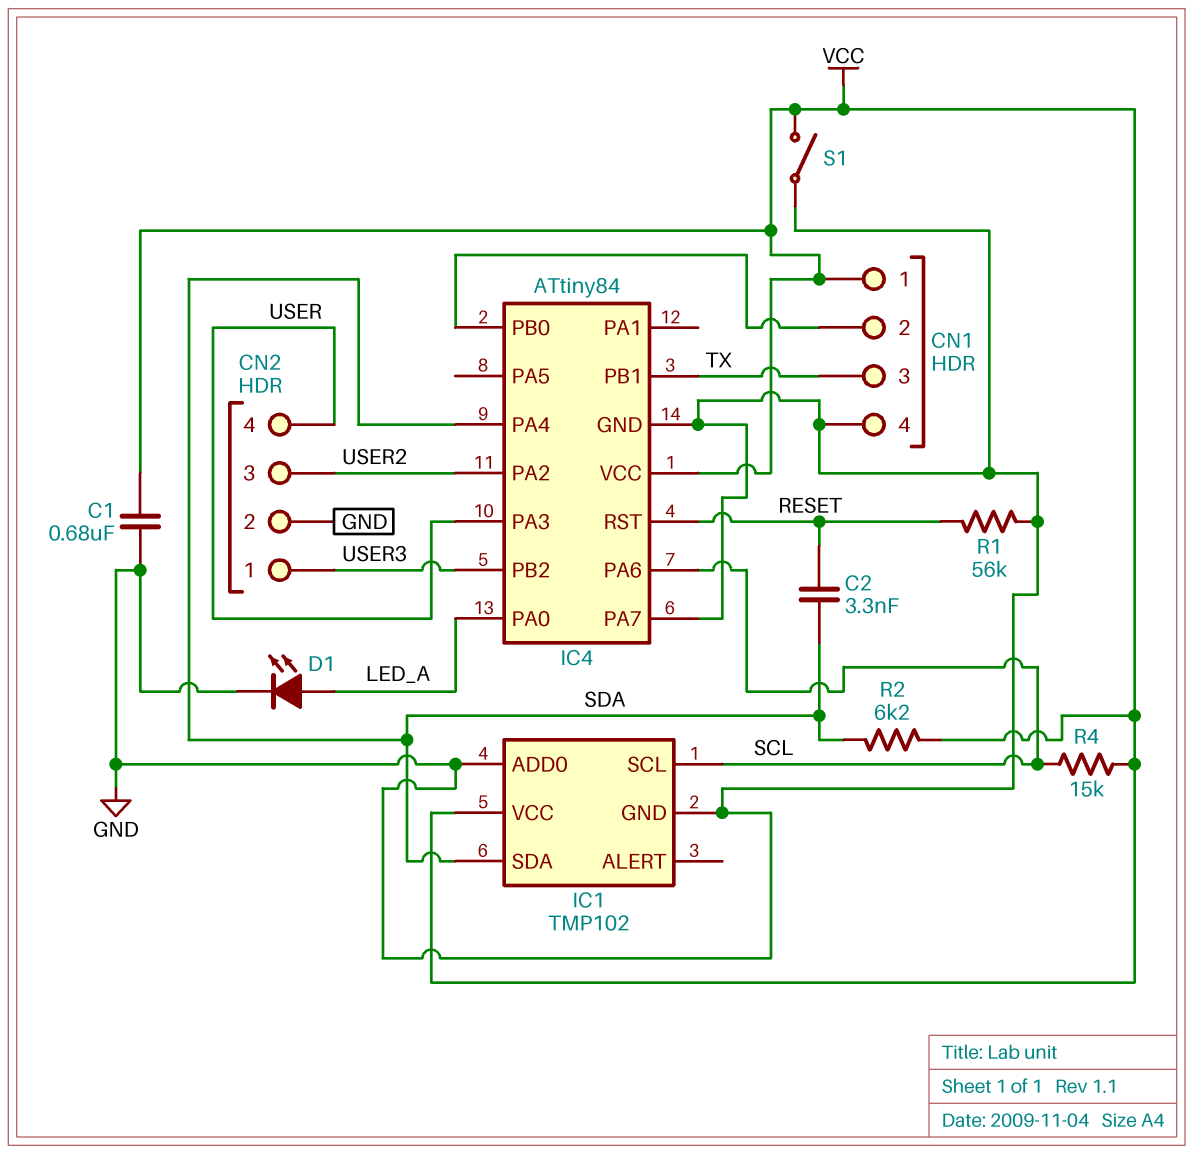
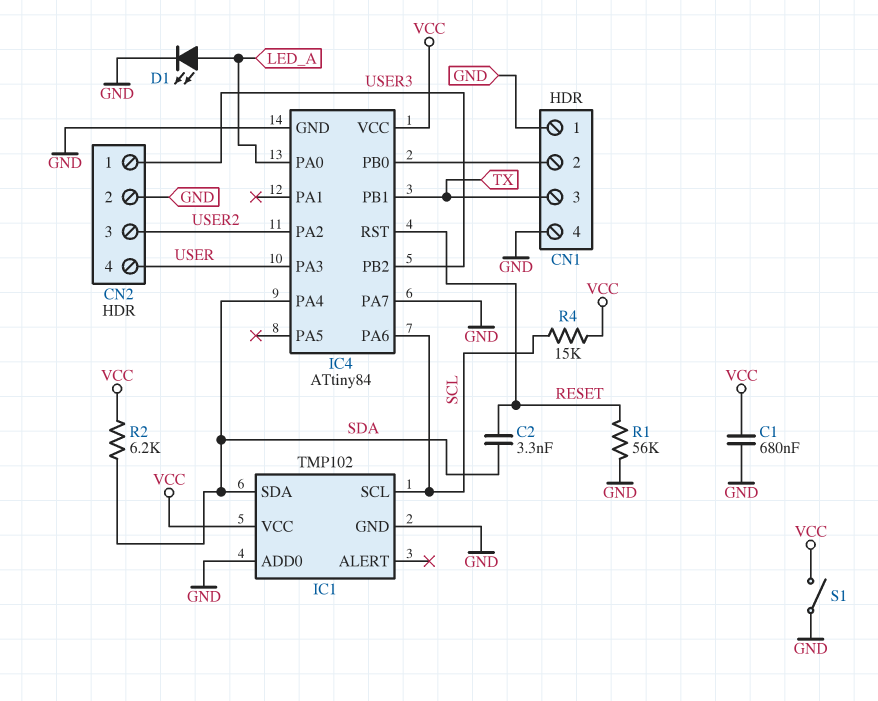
CN1 pin 1: VCC -> GND

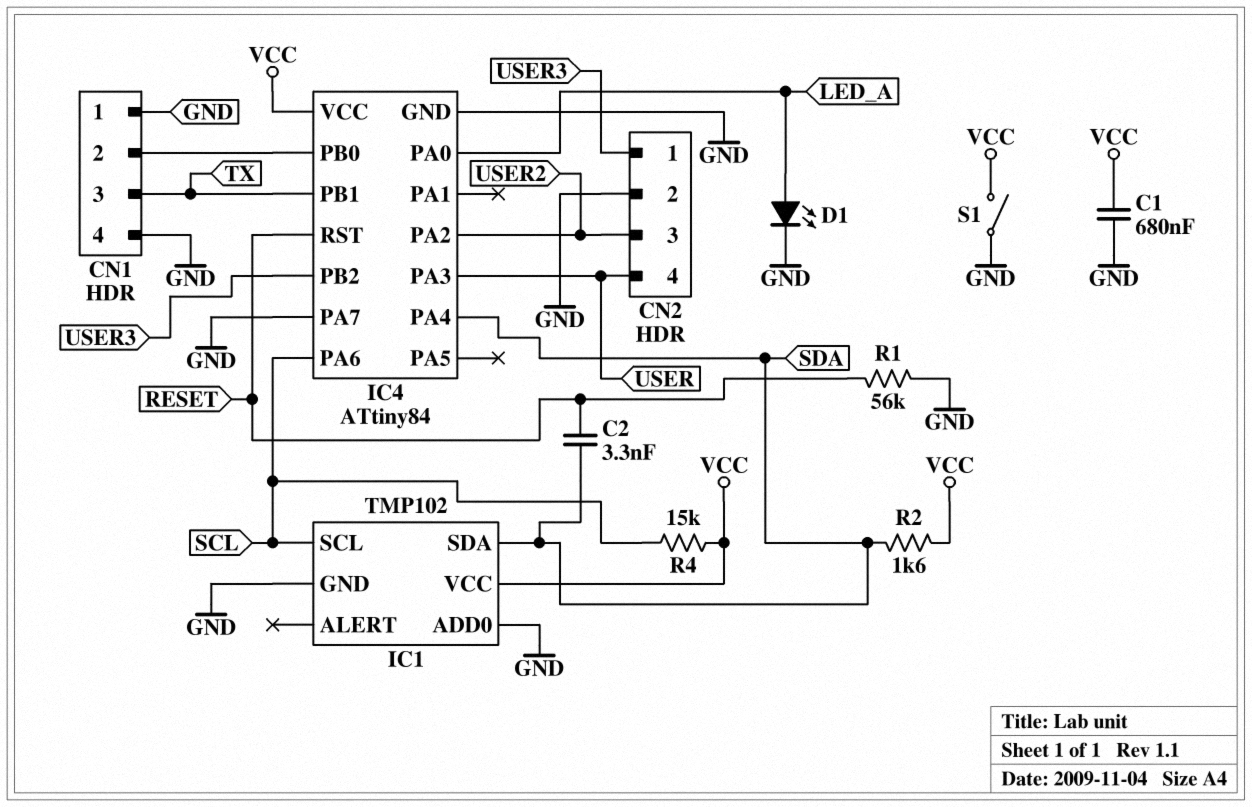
R2: 6.2k (SDA, VCC) -> 1.6k (SDA, VCC)

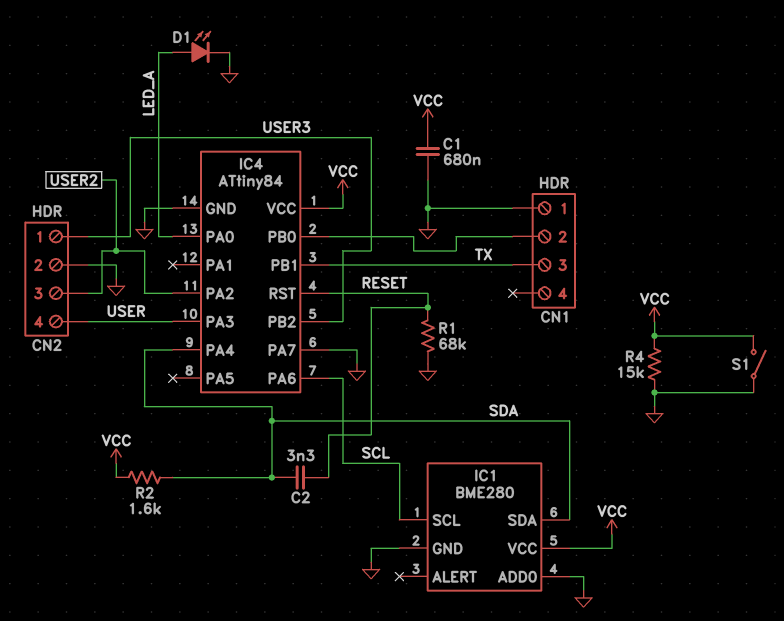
CN1 pin 4: GND -> none
IC1: TMP102 -> BME280
R1: 56k (GND, RESET) -> 68k (GND, RESET)
R4: 15k (SCL, VCC) -> 15k (GND, VCC)

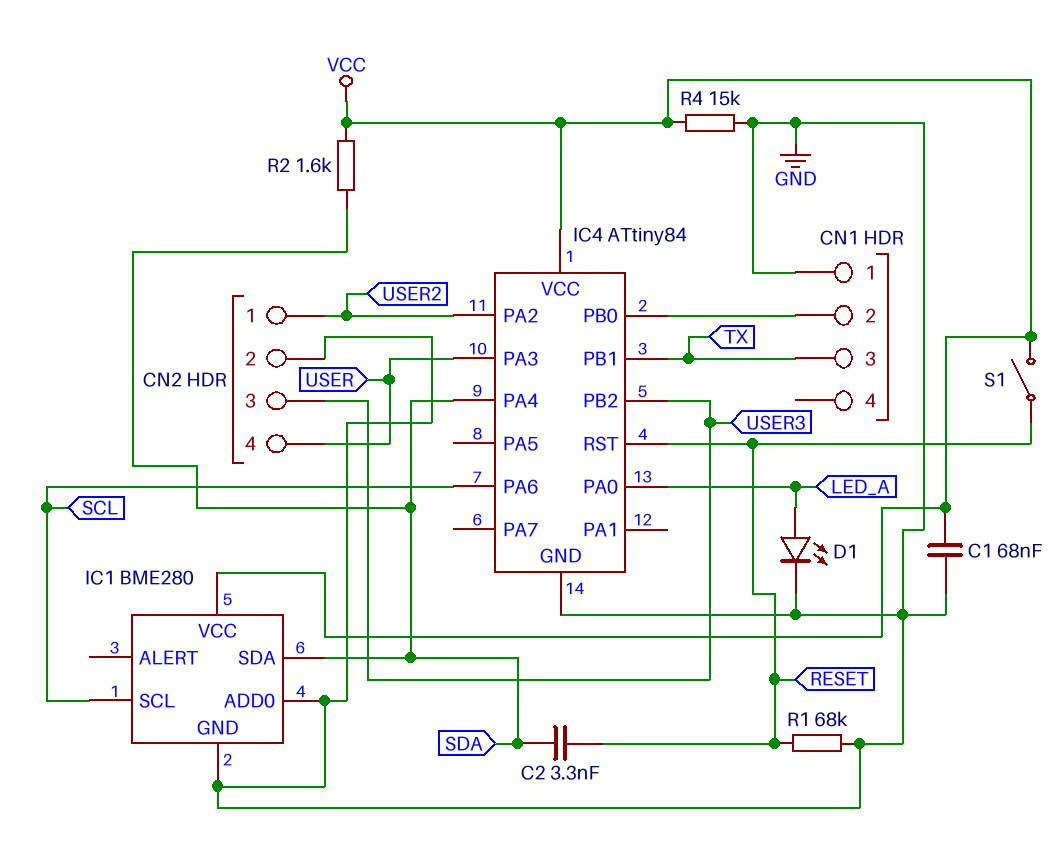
C1: 680nF (GND, VCC) -> 68nF (GND, VCC)
CN2 pin 1: USER3 -> USER2
CN2 pin 3: USER2 -> USER3
IC4 pin PA7: GND -> none
S1: switch (GND, VCC) -> switch (RESET, VCC)

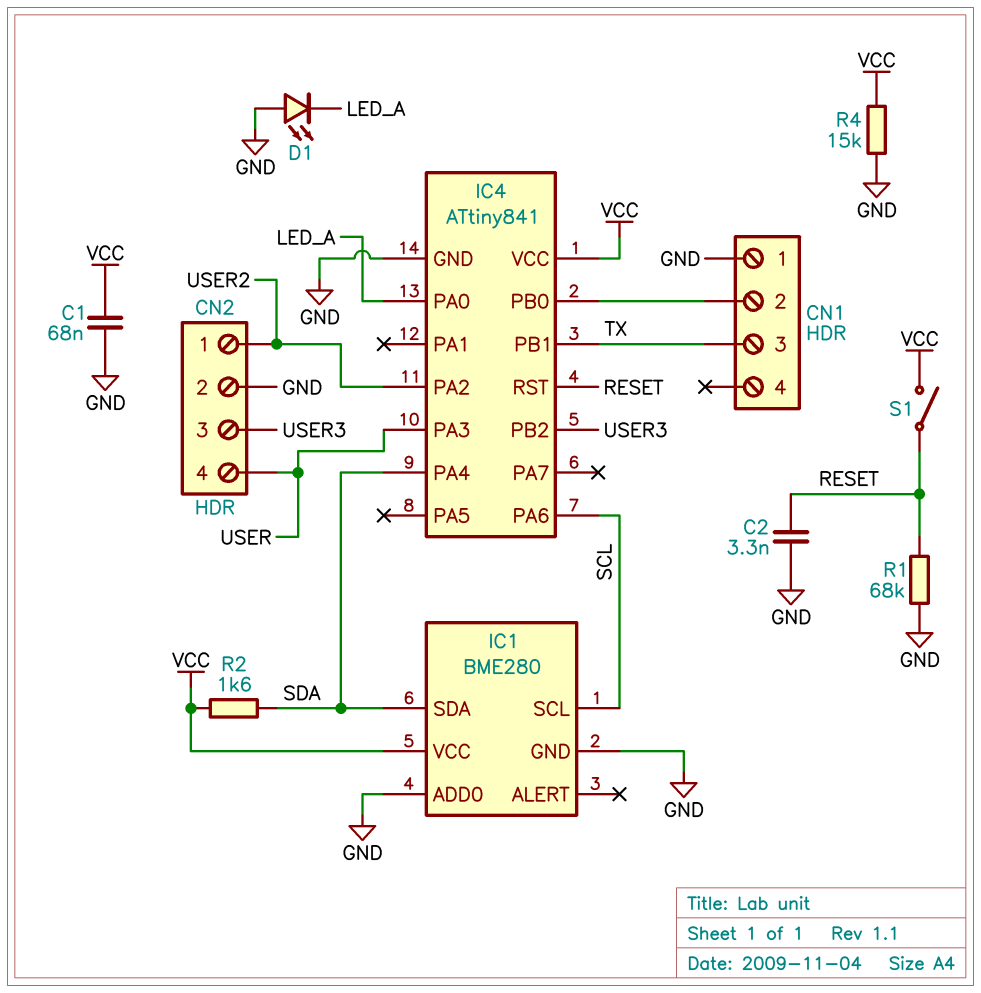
C2: 3.3nF (RESET, SDA) -> 3.3nF (GND, RESET)
D1: LED (A LED_A, K GND) -> LED (A GND, K LED_A)
IC4: ATtiny84 -> ATtiny841

